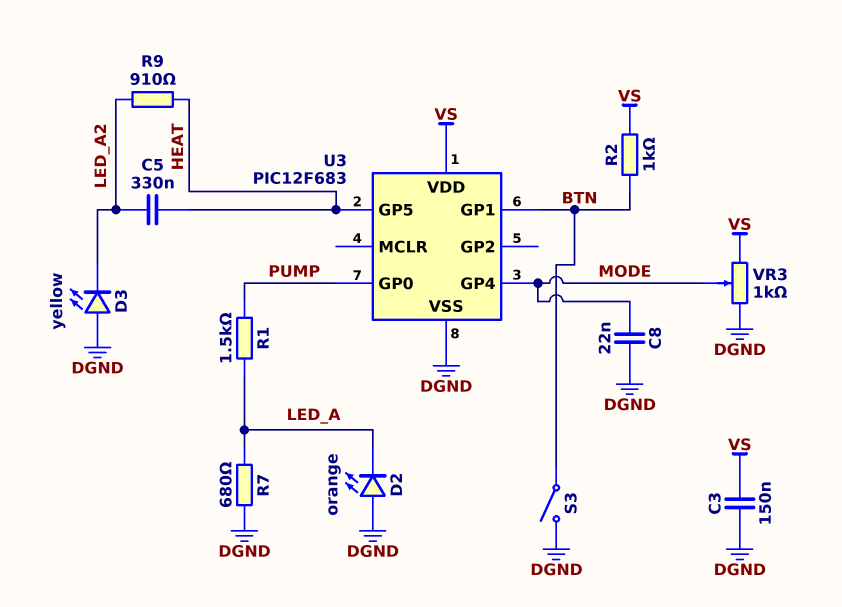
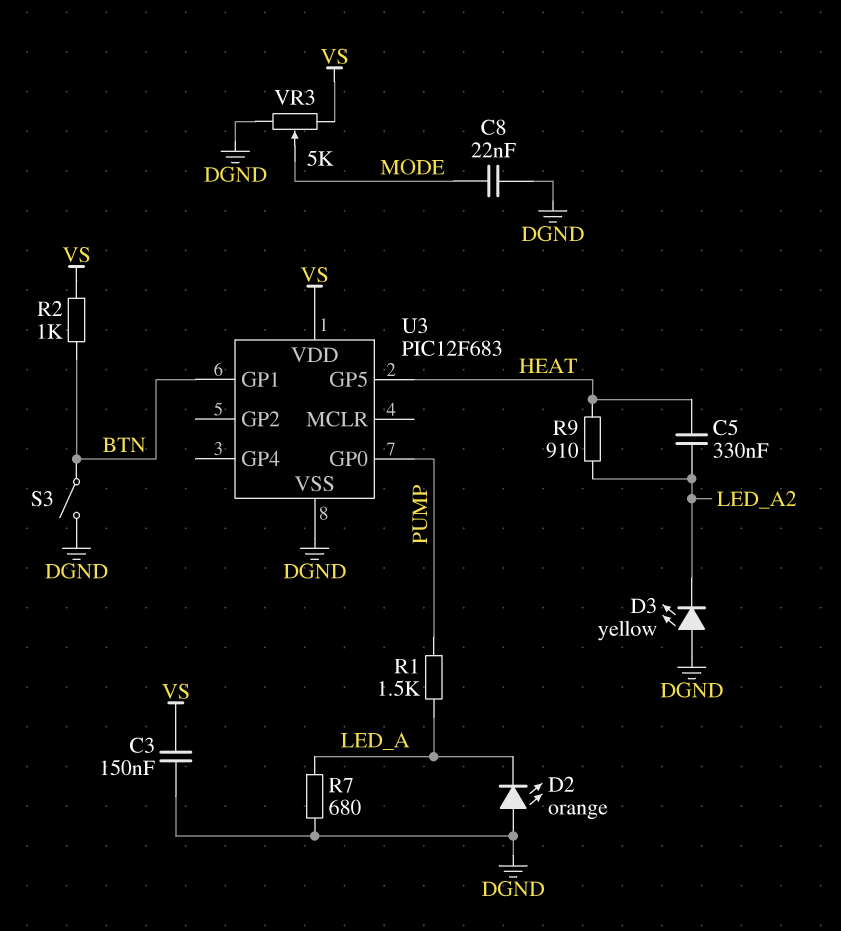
U3 pin GP4: MODE -> none
VR3: 1k (DGND, VS, wiper MODE) -> 5k (DGND, VS, wiper MODE)

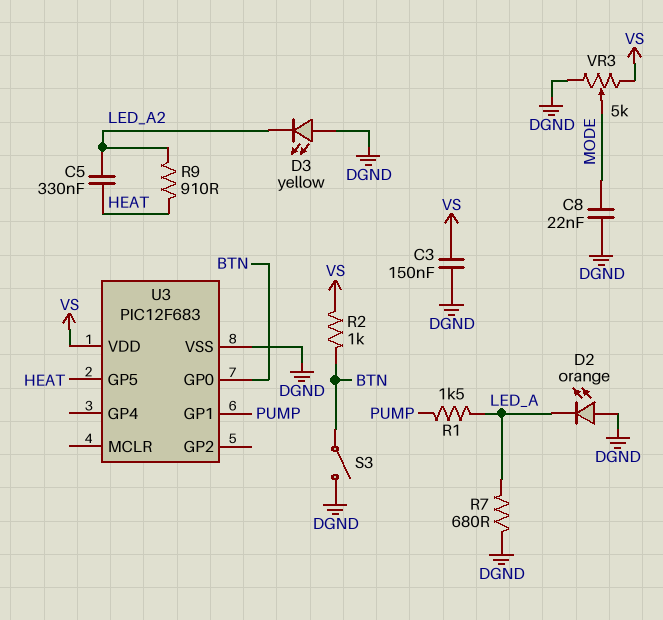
U3 pin GP0: PUMP -> BTN
U3 pin GP1: BTN -> PUMP

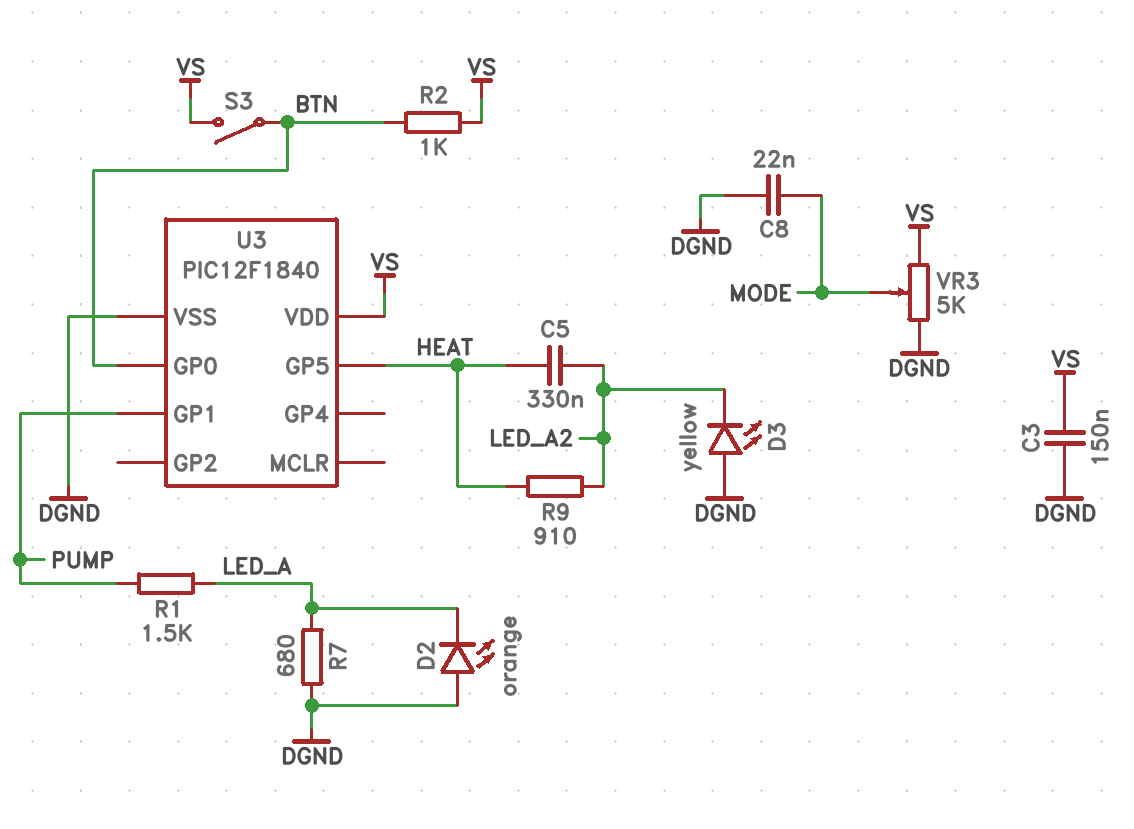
S3: switch (BTN, DGND) -> switch (BTN, VS)
U3: PIC12F683 -> PIC12F1840

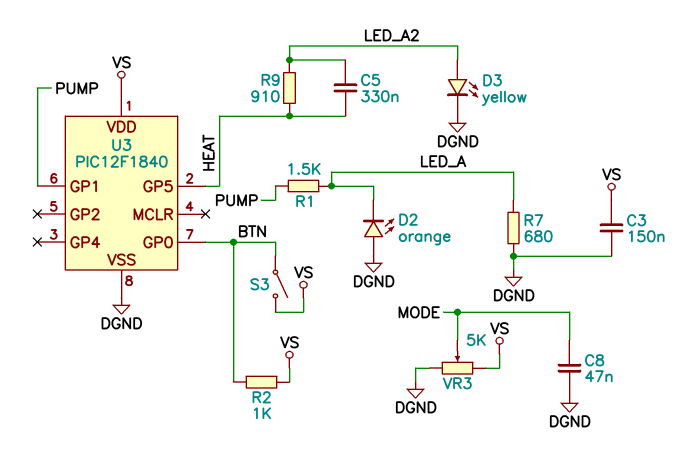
C8: 22nF (DGND, MODE) -> 47nF (DGND, MODE)
D3: LED yellow (A DGND, K LED_A2) -> LED yellow (A LED_A2, K DGND)

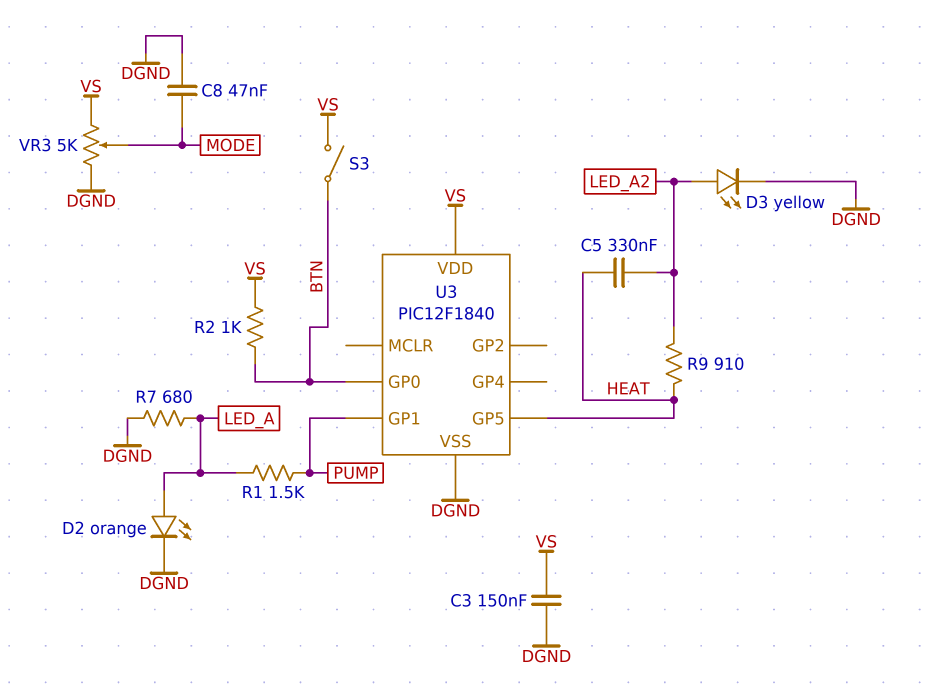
D2: LED orange (A DGND, K LED_A) -> LED orange (A LED_A, K DGND)

